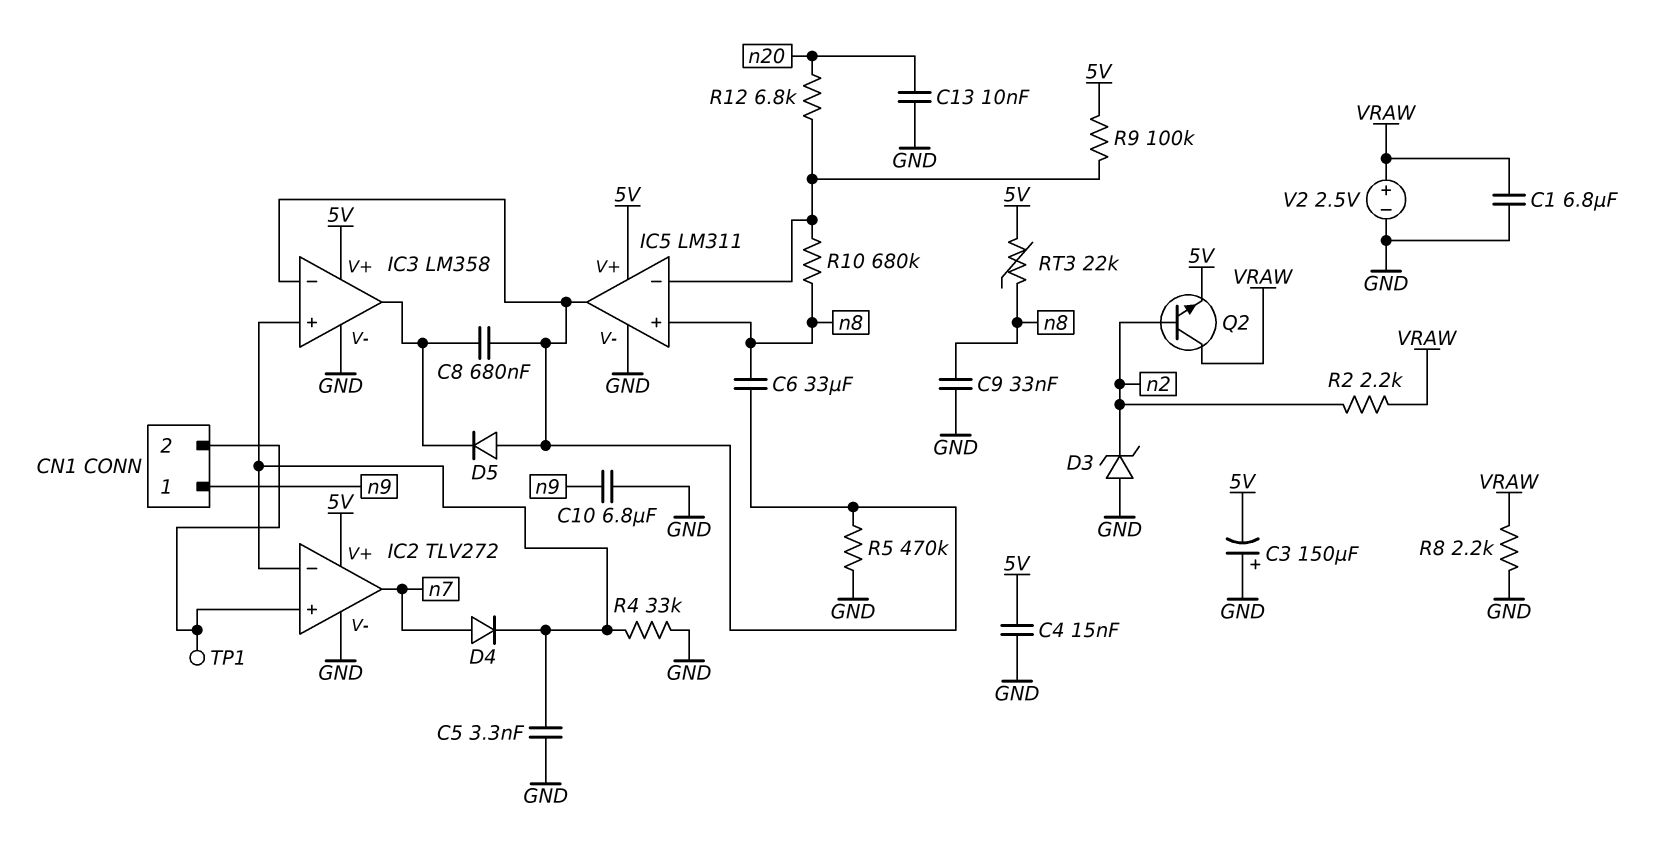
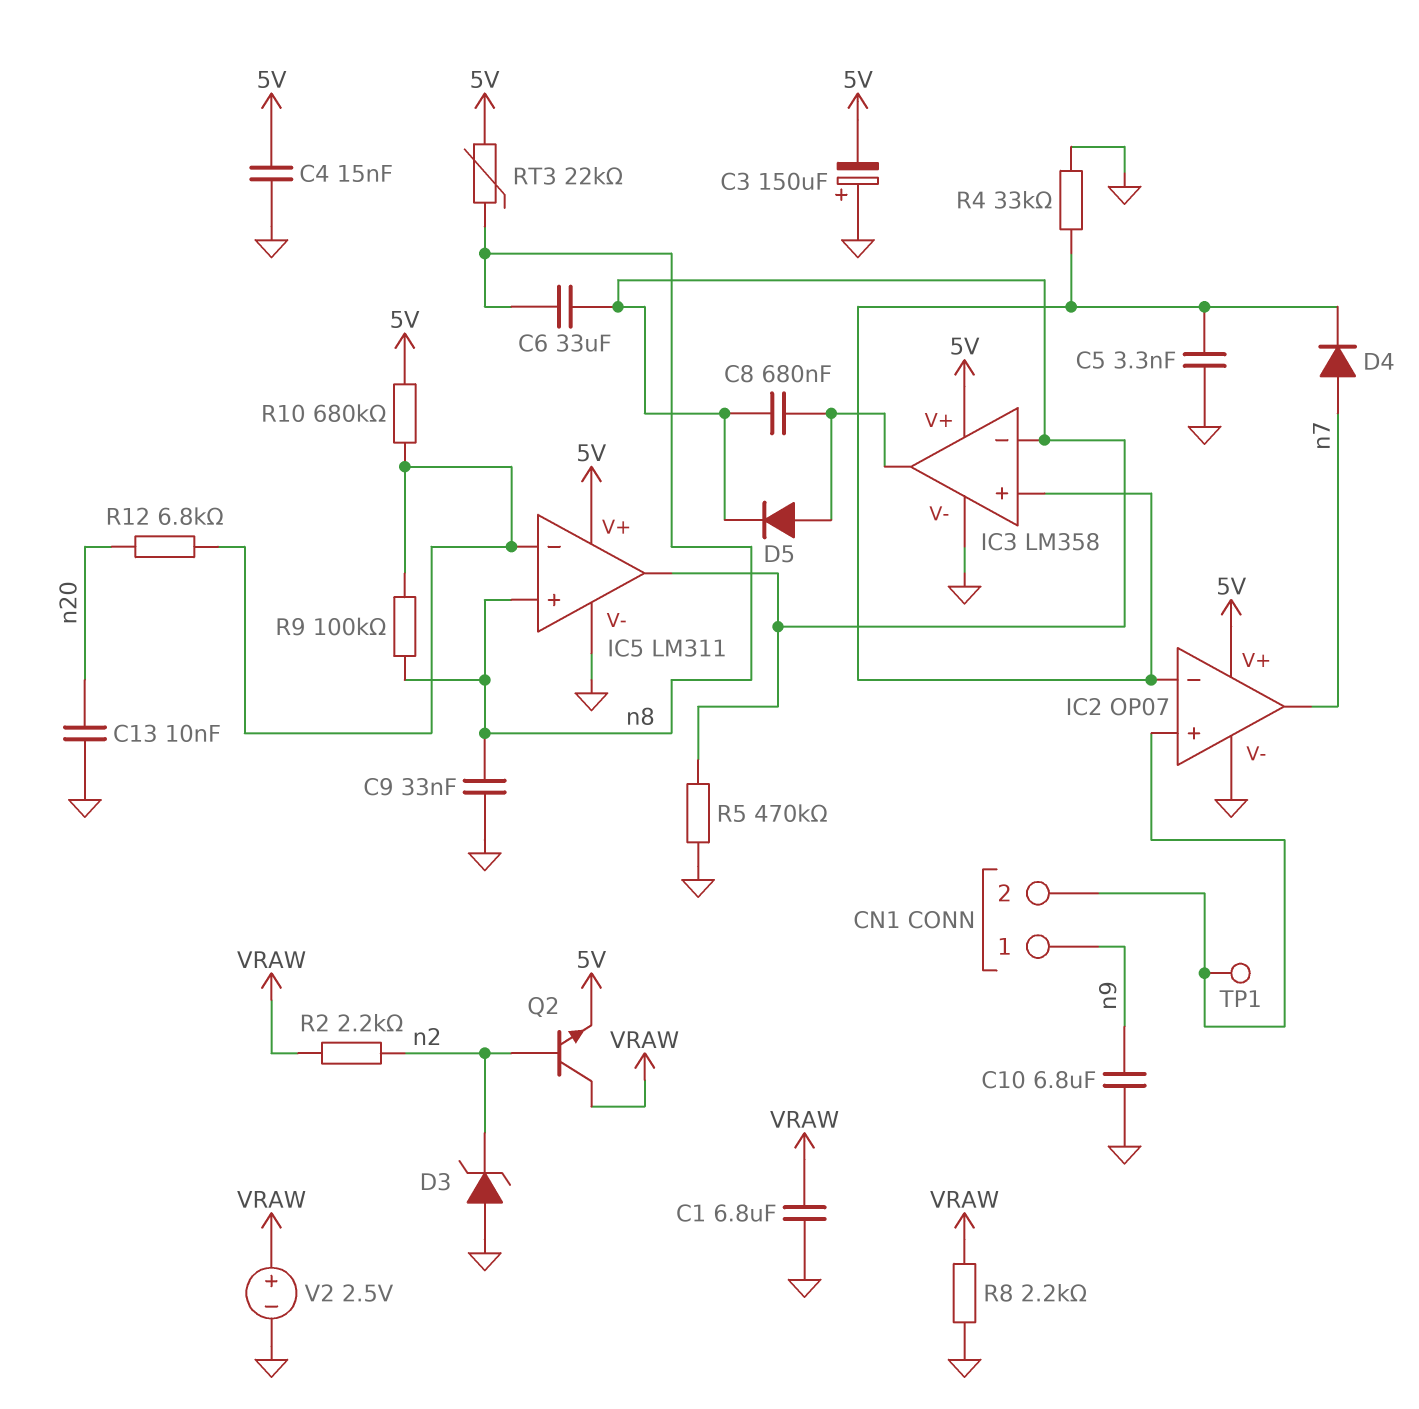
D5: diode (A IC3/in-, K IC3/out) -> diode (A IC3/out, K IC3/in-)
IC2: TLV272 -> OP07
R9: 100k (5V, IC5/in-) -> 100k (IC5/in-, n8)
R10: 680k (IC5/in-, n8) -> 680k (5V, IC5/in-)

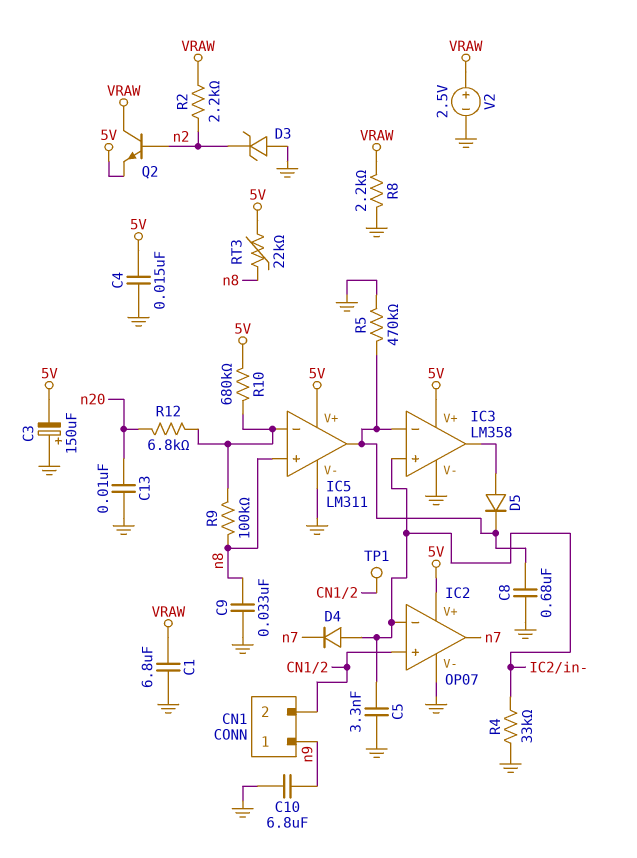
C6: 33uF (IC3/in-, n8) -> none
C8: 680nF (IC3/in-, IC3/out) -> 680nF (GND, IC3/in-)
D4: diode (A n7, K IC2/in-) -> diode (A IC2/in-, K n7)

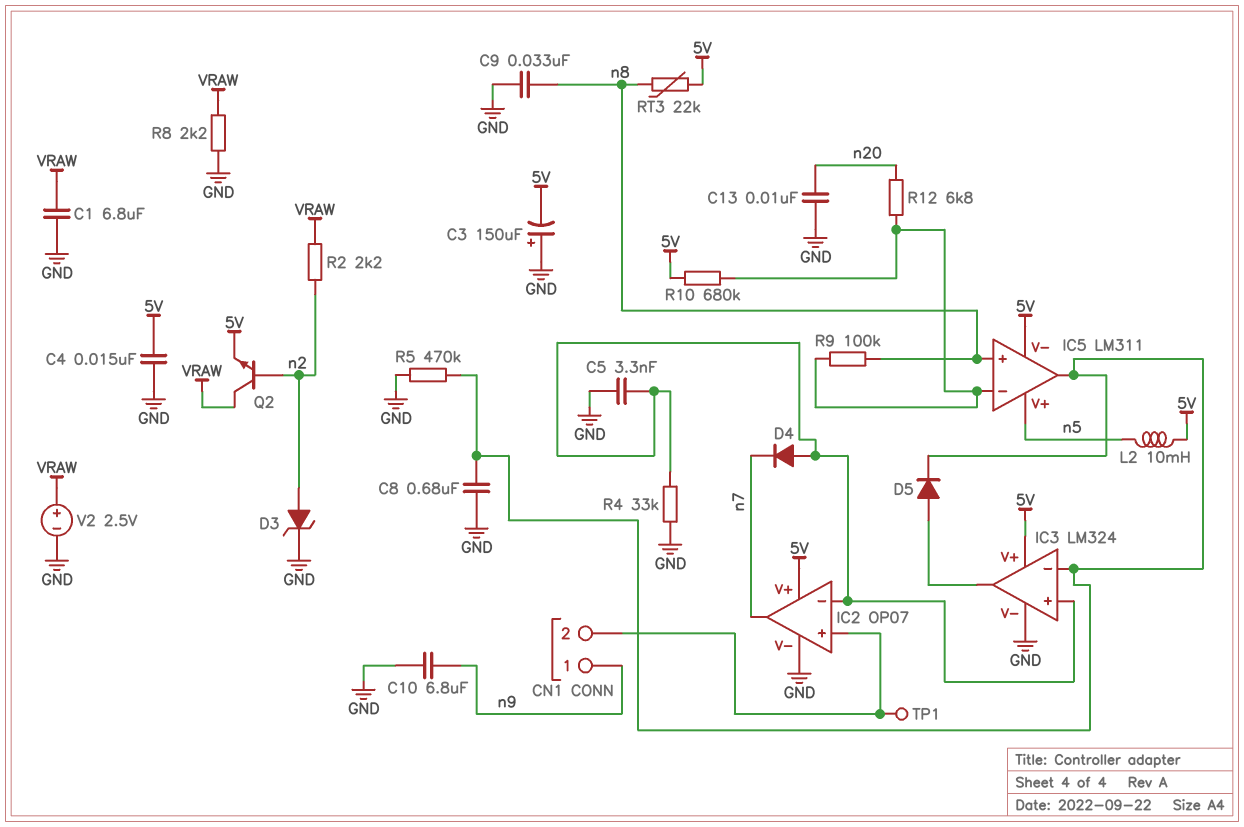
D3: zener (A GND, K n2) -> zener (A n2, K GND)
IC3: LM358 -> LM324
IC5 pin V+: 5V -> n5
IC5 pin V-: GND -> 5V
L2: none -> 10mH (5V, n5)

